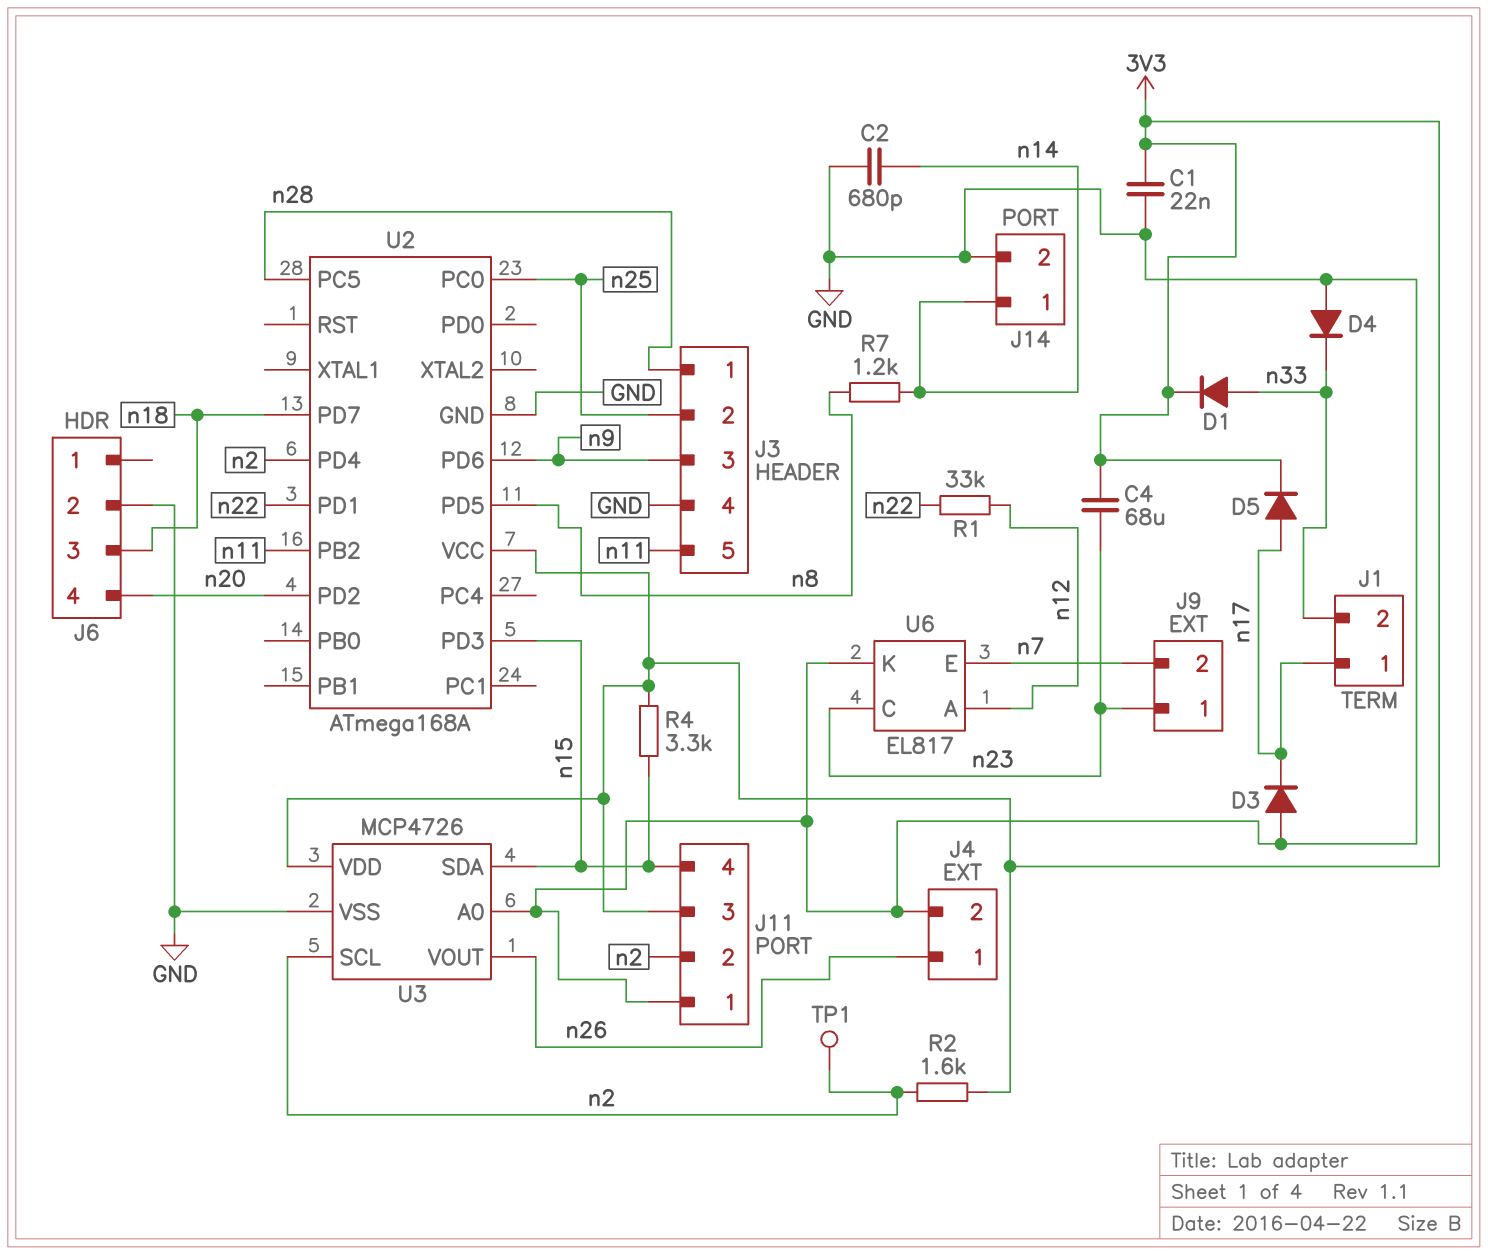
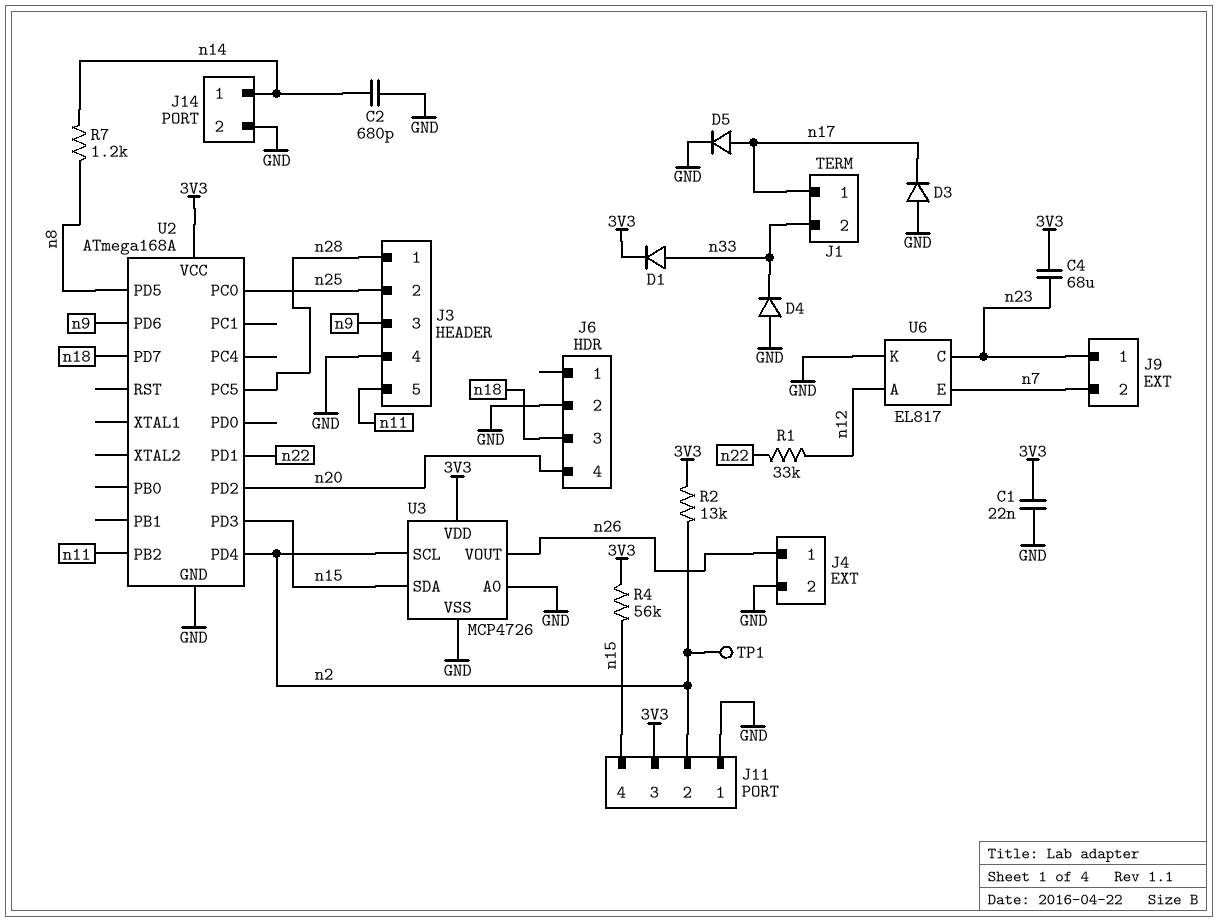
D5: diode (A n17, K 3V3) -> diode (A n17, K GND)
R2: 1.6k (3V3, n2) -> 13k (3V3, n2)
R4: 3.3k (3V3, n15) -> 56k (3V3, n15)

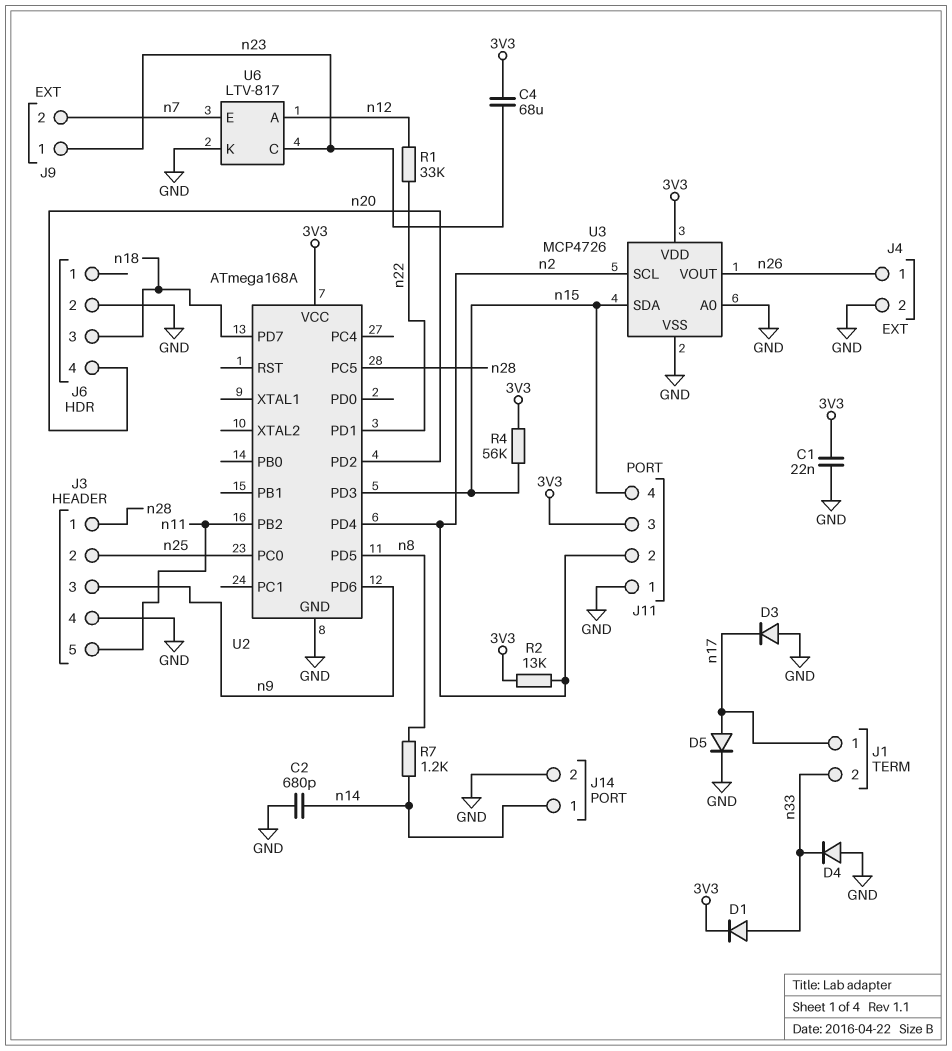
TP1: test point (n2) -> none
U6: EL817 -> LTV-817

